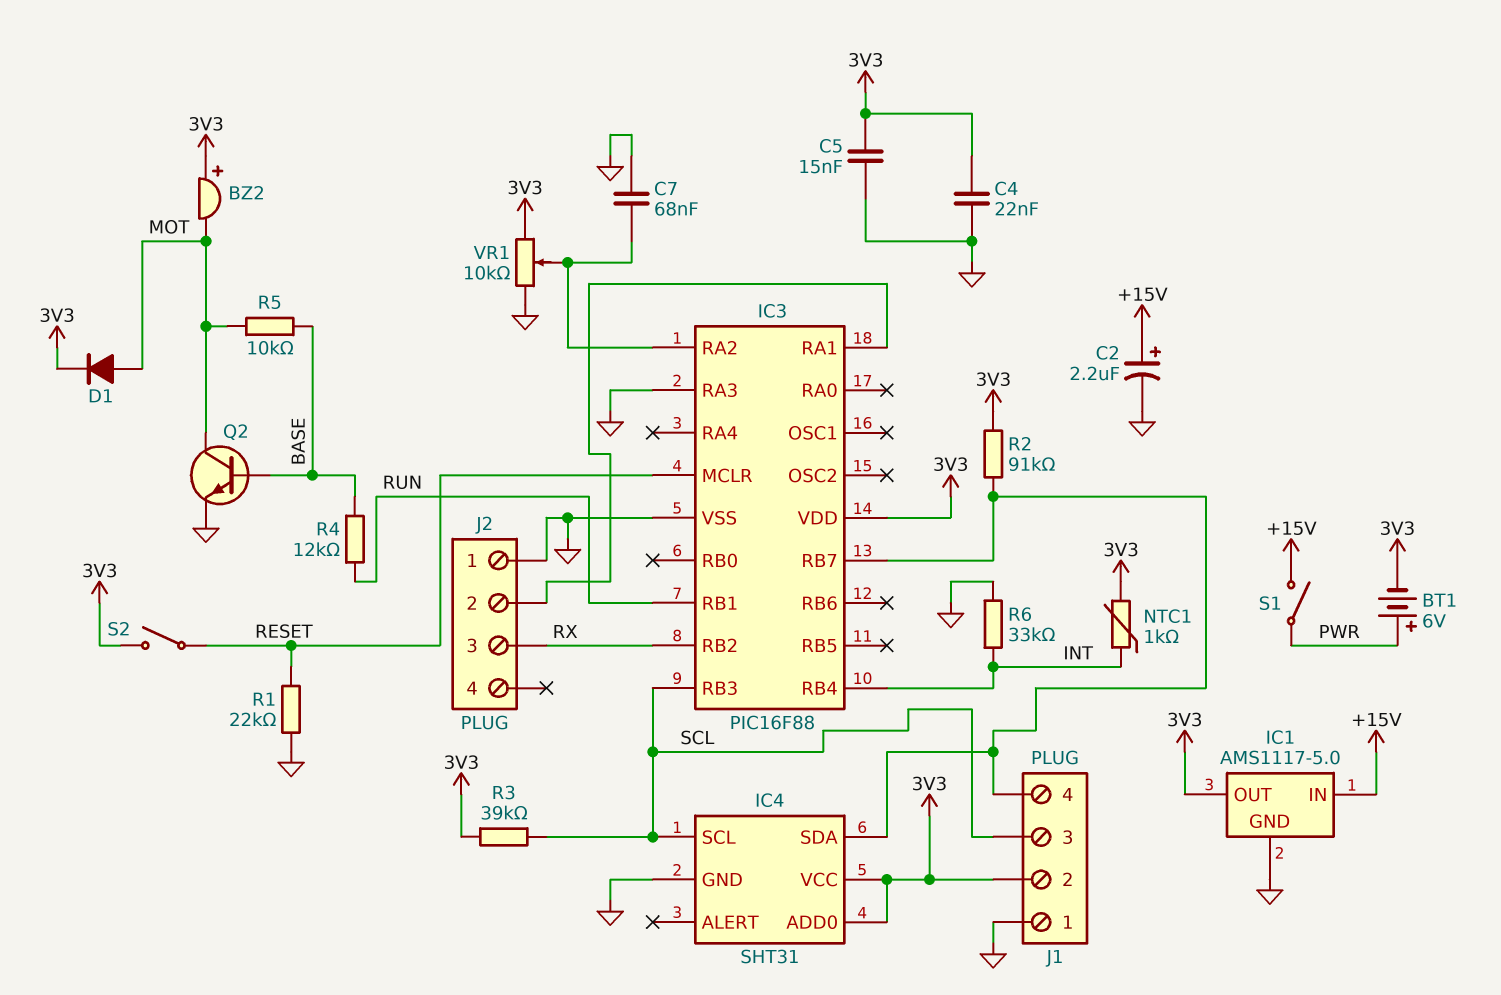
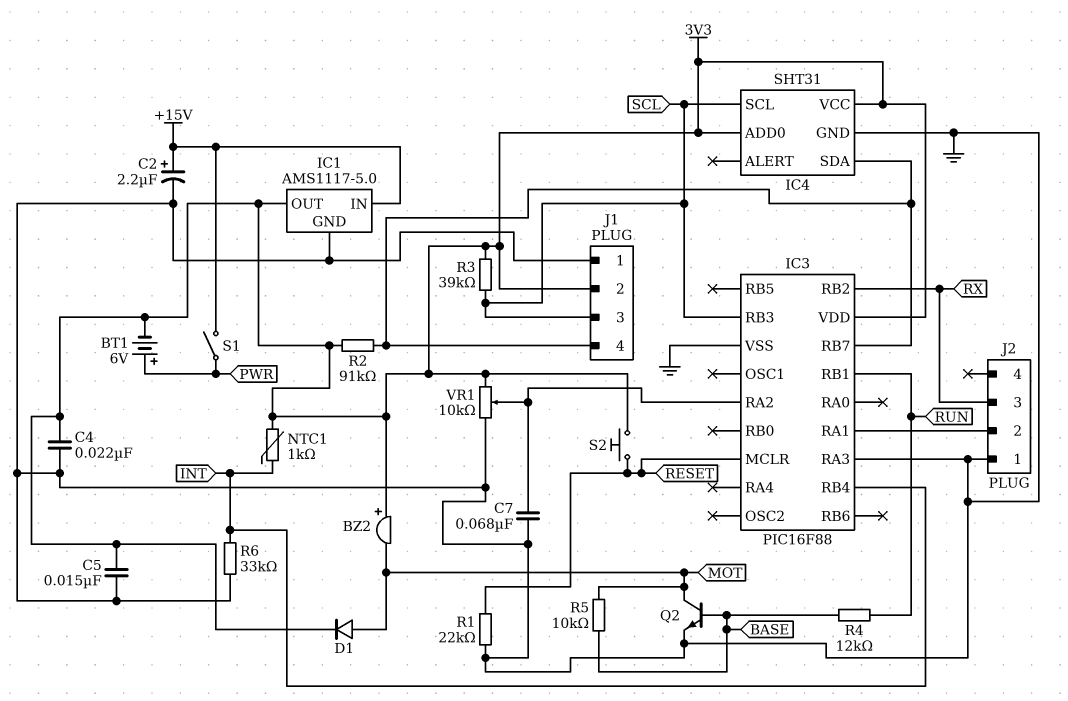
S2: switch (3V3, RESET) -> button (3V3, RESET)

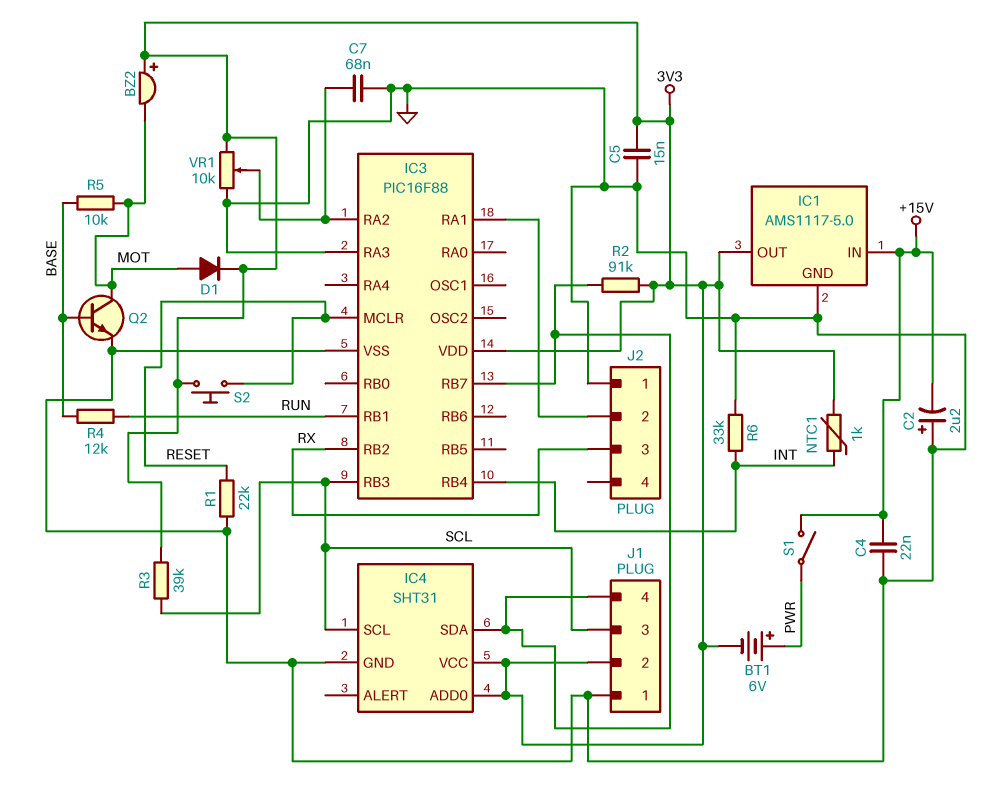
C2: 2.2uF (plus +15V, minus GND) -> 2.2uF (plus GND, minus +15V)
C4: 22nF (3V3, GND) -> 22nF (+15V, GND)

